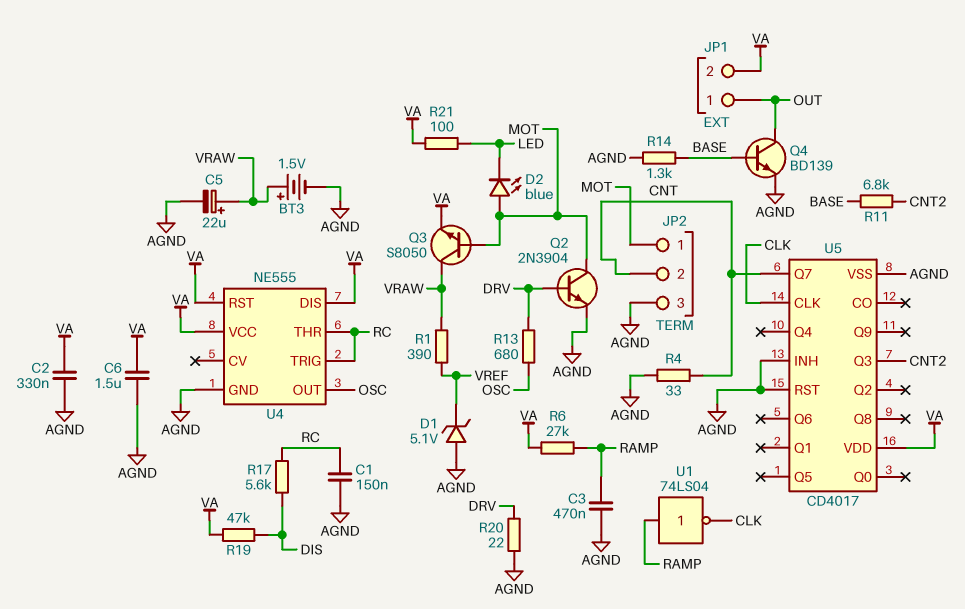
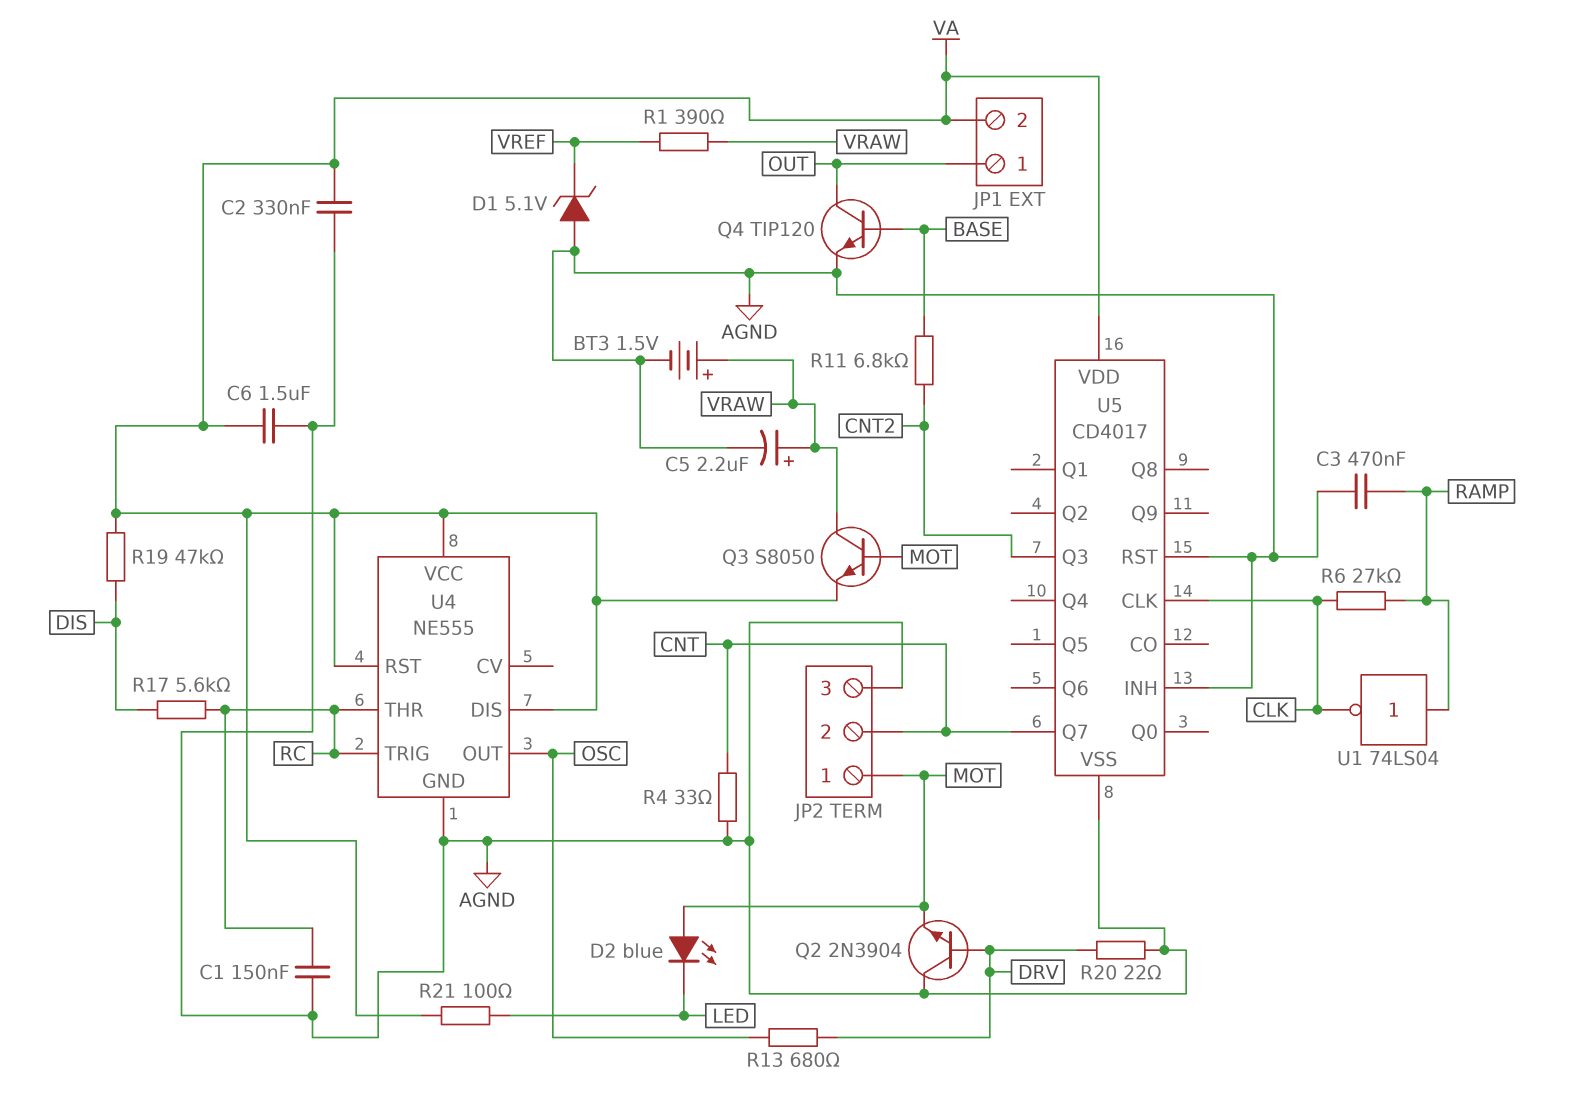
C5: 22uF (plus VRAW, minus AGND) -> 2.2uF (plus VRAW, minus AGND)
Q2: NPN 2N3904 (B DRV, C MOT, E AGND) -> NPN 2N3904 (B DRV, C AGND, E MOT)
Q4: NPN BD139 (B BASE, C OUT, E AGND) -> NPN TIP120 (B BASE, C OUT, E AGND)
R6: 27k (RAMP, VA) -> 27k (CLK, RAMP)
R14: 1.3k (AGND, BASE) -> none

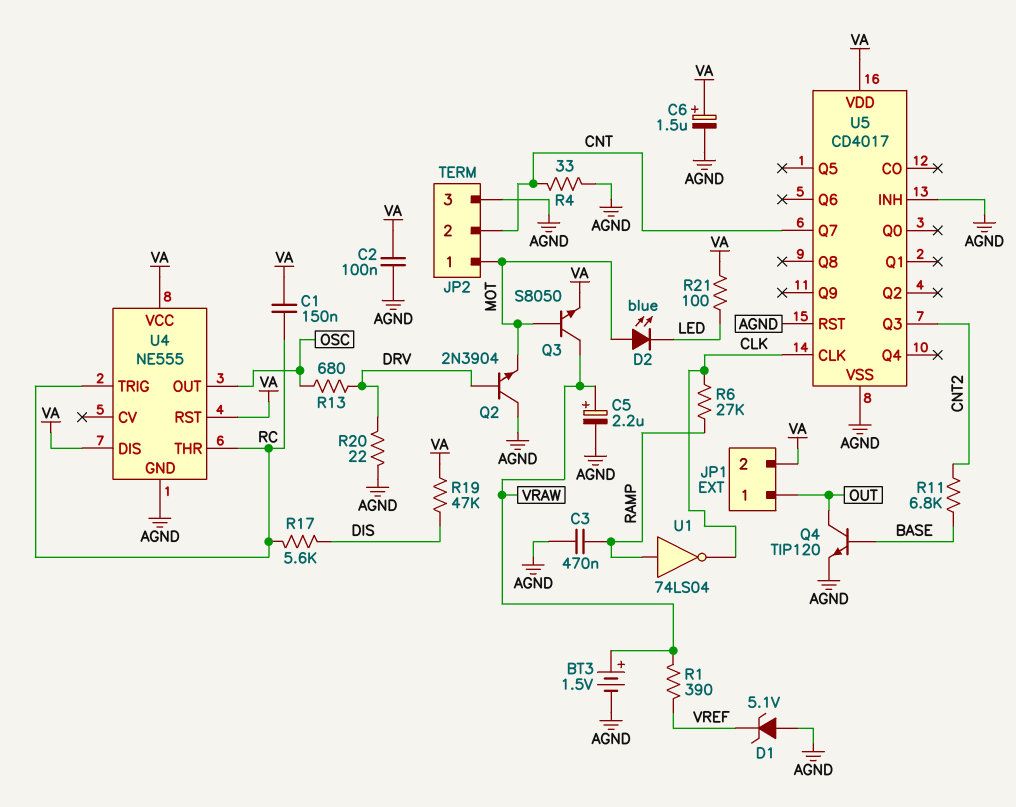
C1: 150nF (AGND, RC) -> 150nF (RC, VA)
C2: 330nF (AGND, VA) -> 100nF (AGND, VA)
C6: 1.5uF (AGND, VA) -> 1.5uF (plus VA, minus AGND)

